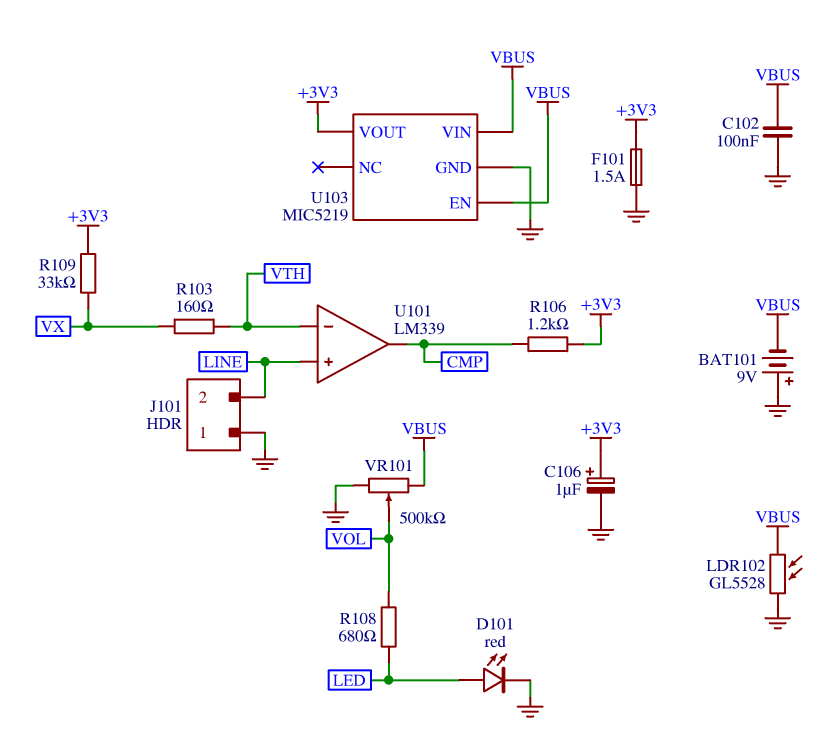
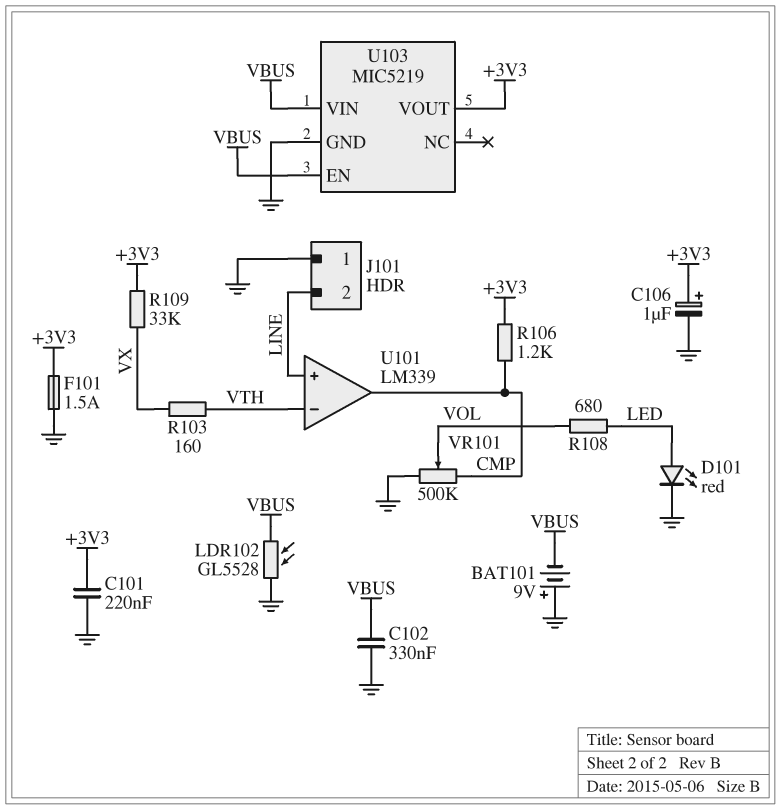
C101: none -> 220nF (+3V3, GND)
C102: 100nF (GND, VBUS) -> 330nF (GND, VBUS)
VR101: 500k (GND, VBUS, wiper VOL) -> 500k (CMP, GND, wiper VOL)

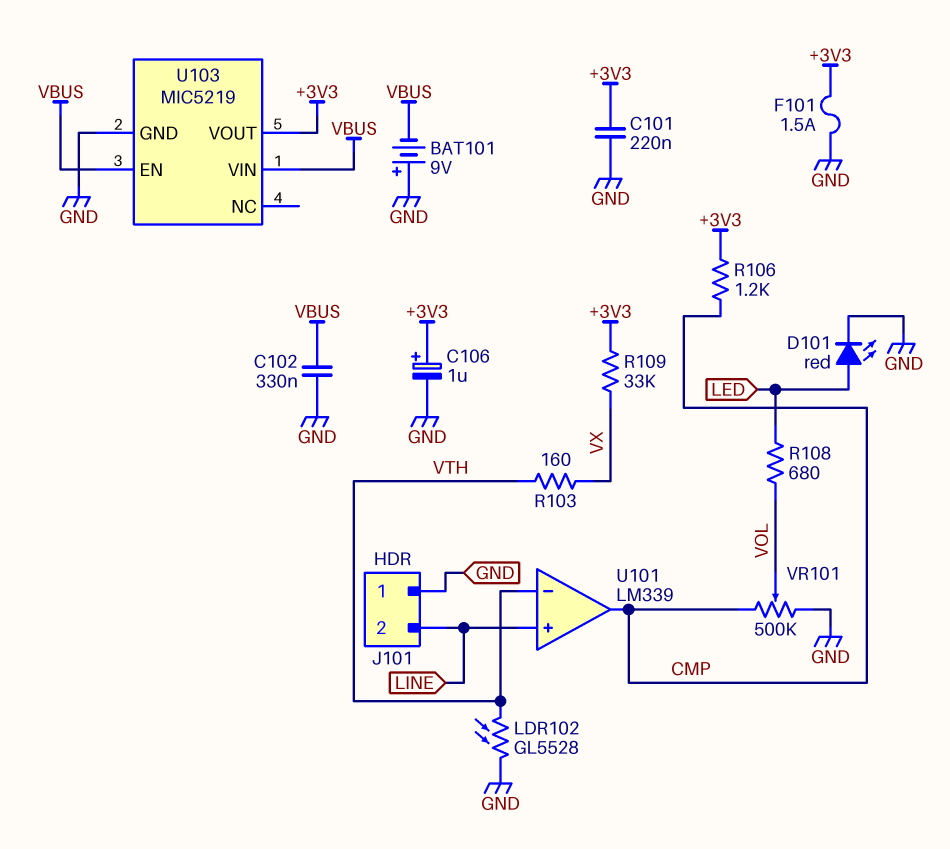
LDR102: GL5528 (GND, VBUS) -> GL5528 (GND, VTH)

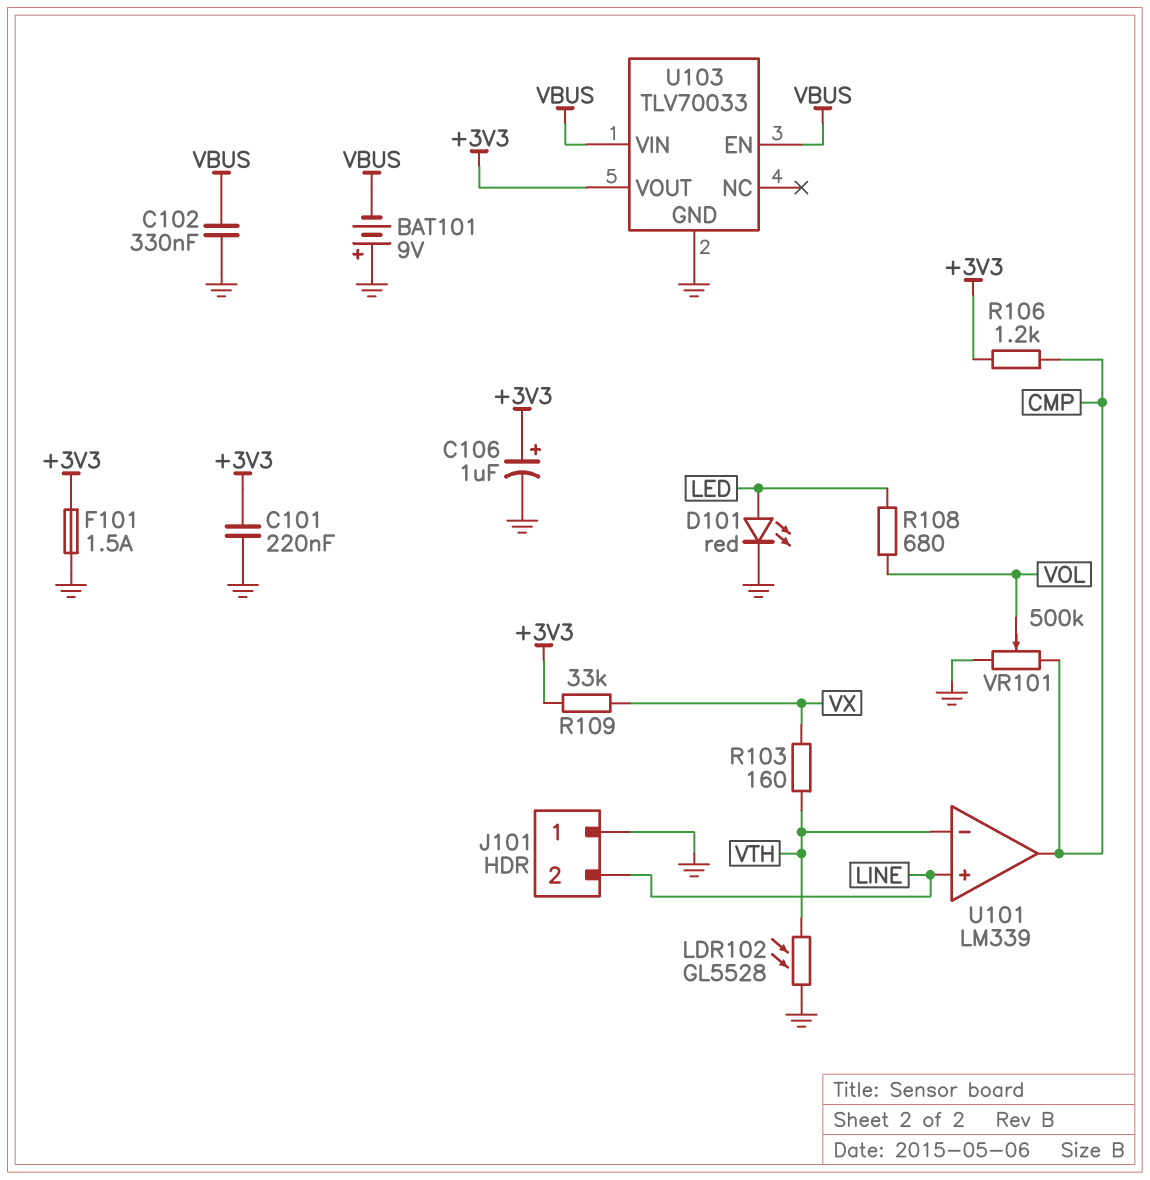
U103: MIC5219 -> TLV70033

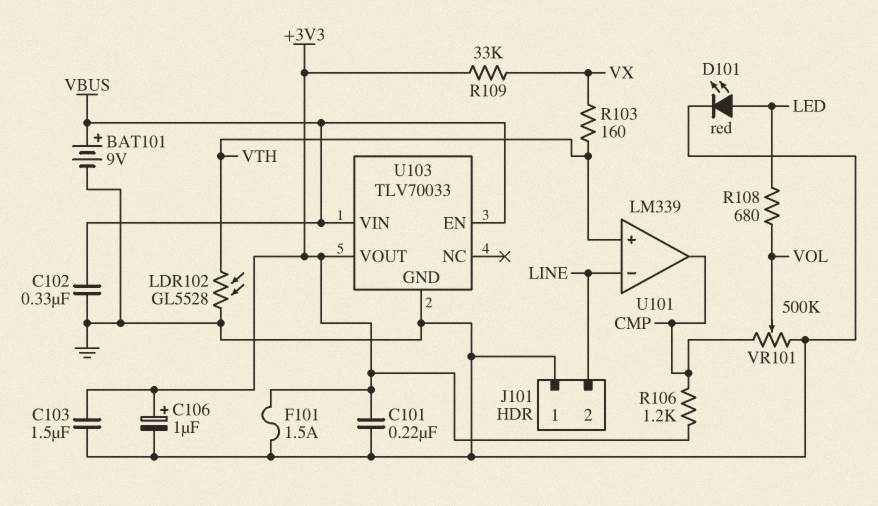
BAT101: 9V (plus GND, minus VBUS) -> 9V (plus VBUS, minus GND)
C103: none -> 1.5uF (+3V3, GND)
U101 pin in+: LINE -> VTH
U101 pin in-: VTH -> LINE

